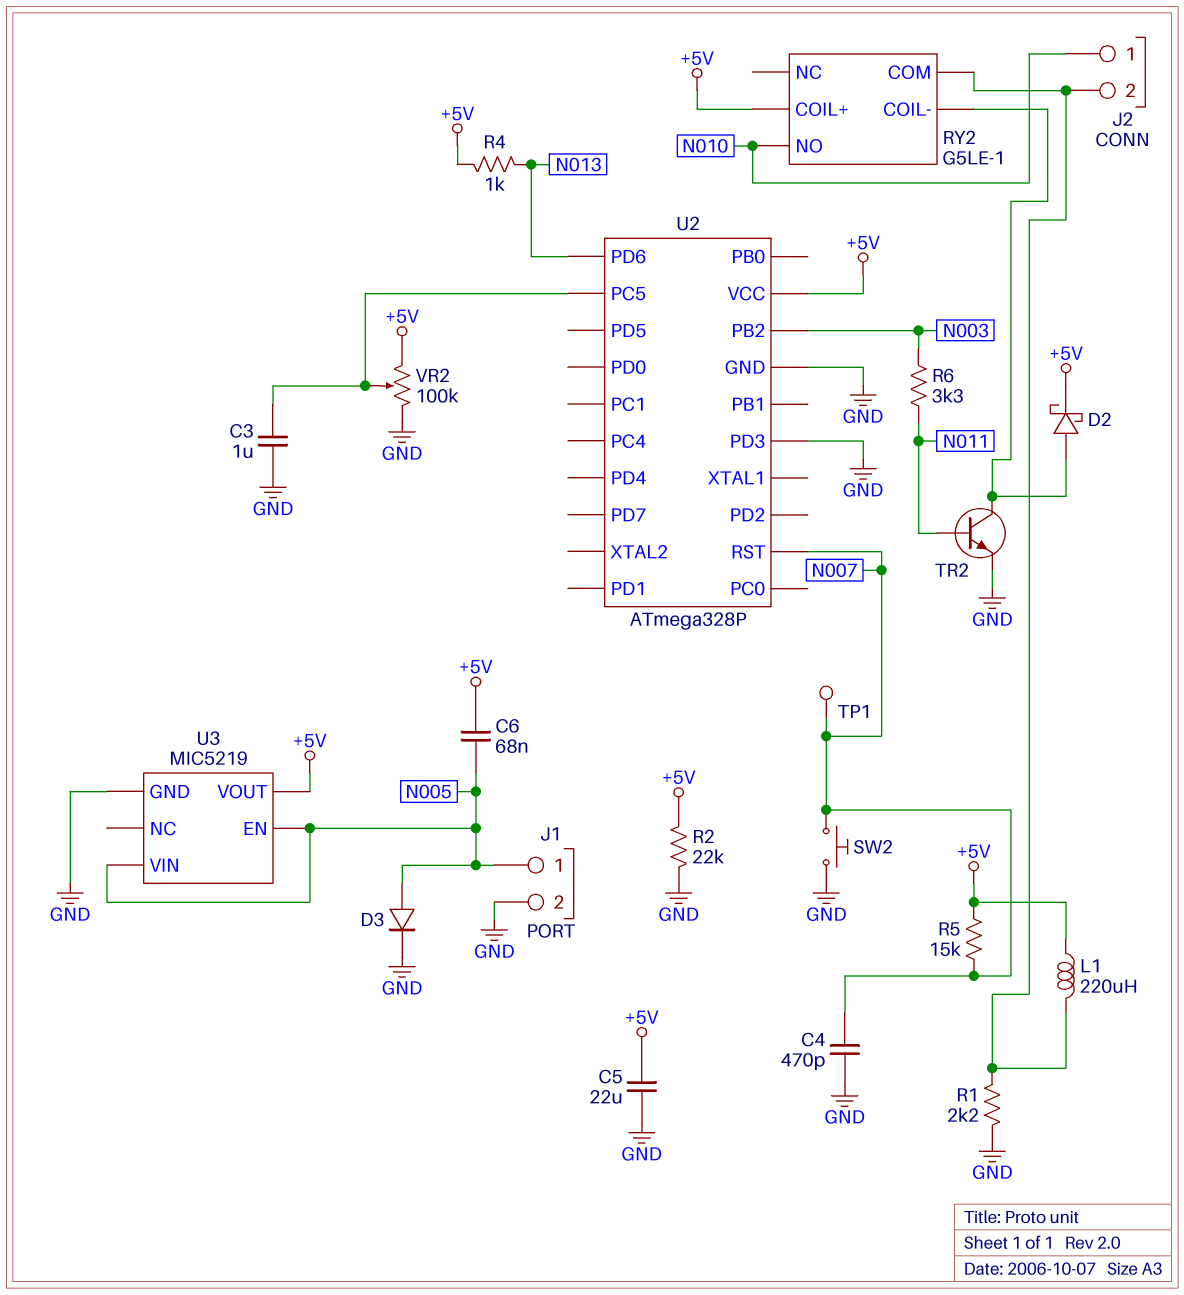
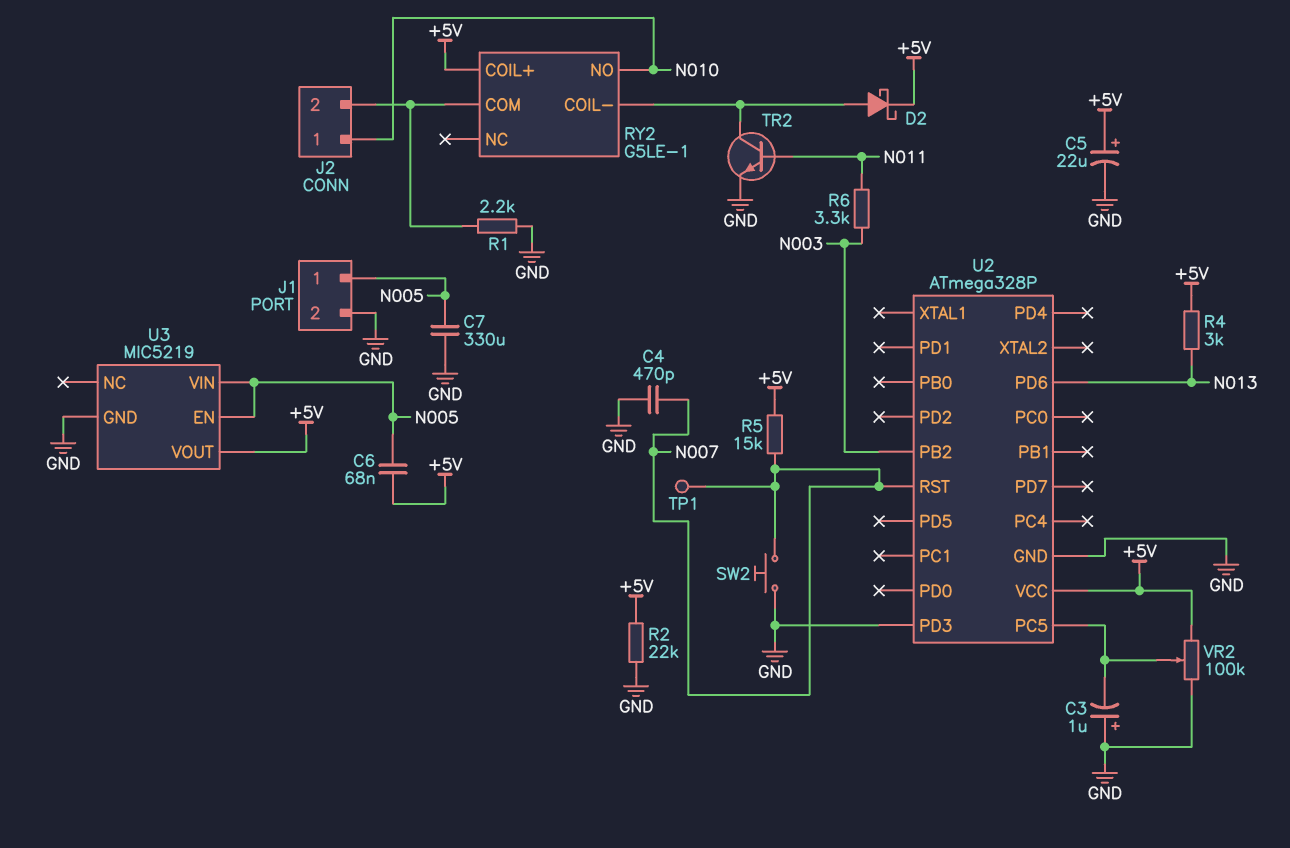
C3: 1uF (GND, U2/PC5) -> 1uF (plus GND, minus U2/PC5)
C5: 22uF (+5V, GND) -> 22uF (plus +5V, minus GND)
C7: none -> 330uF (GND, N005)
D3: diode (A N005, K GND) -> none
L1: 220uH (+5V, J2/2) -> none
R4: 1k (+5V, N013) -> 3k (+5V, N013)

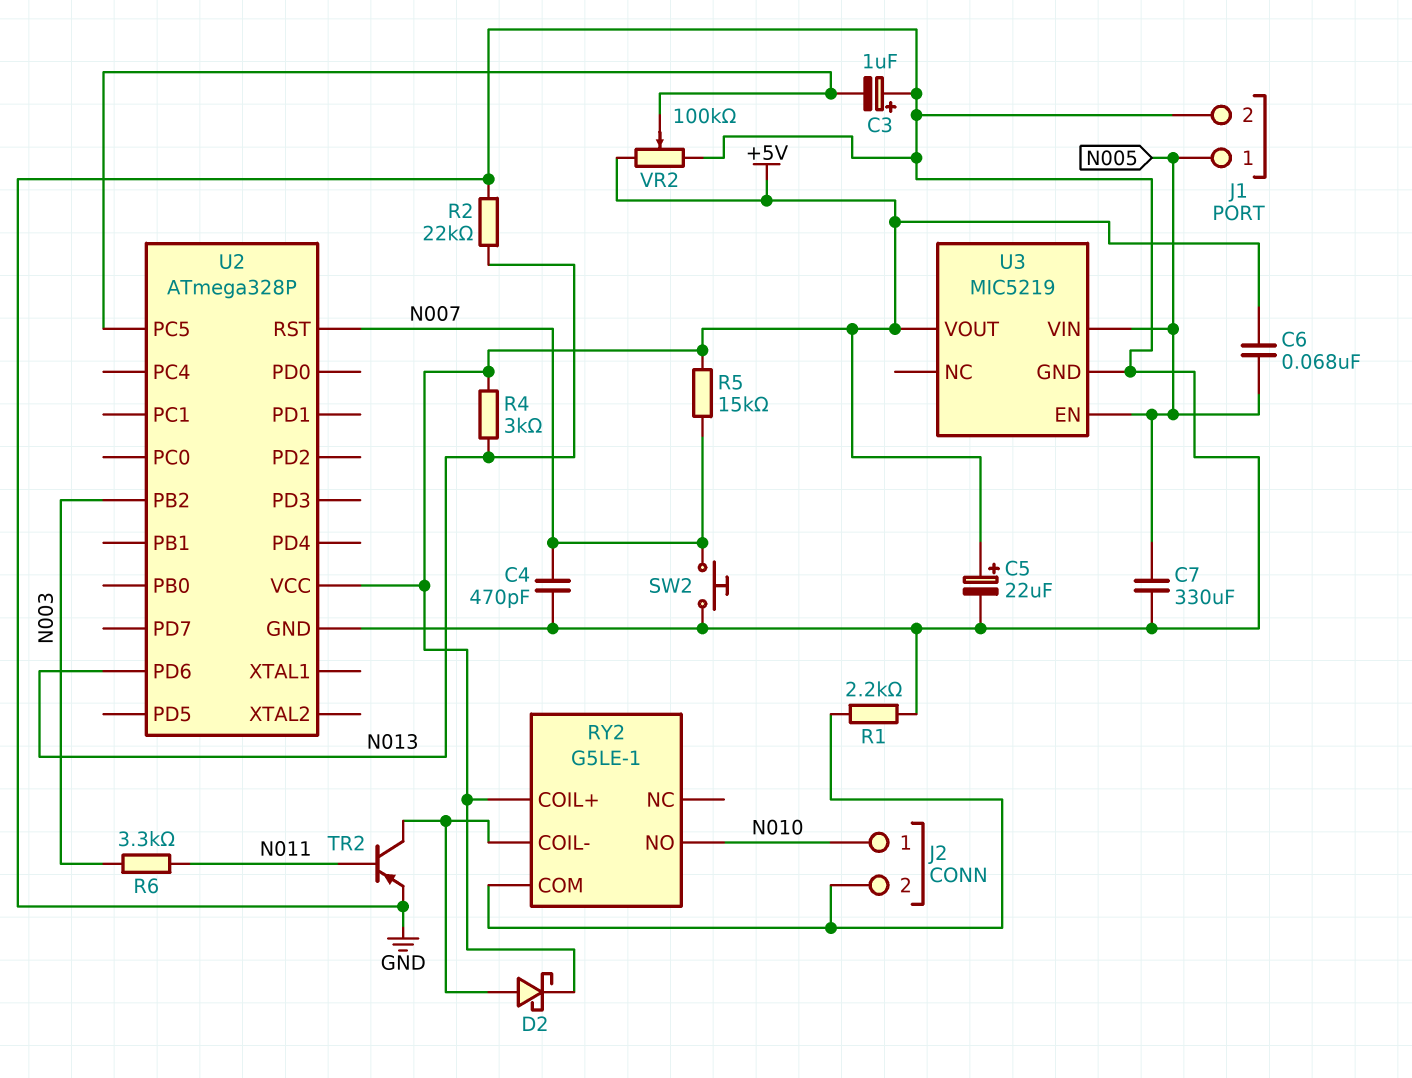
R2: 22k (+5V, GND) -> 22k (GND, N013)
TP1: test point (N007) -> none
TR2: NPN (B N011, C RY2/COIL-, E GND) -> PNP (B N011, C RY2/COIL-, E GND)
U2 pin PD3: GND -> none

